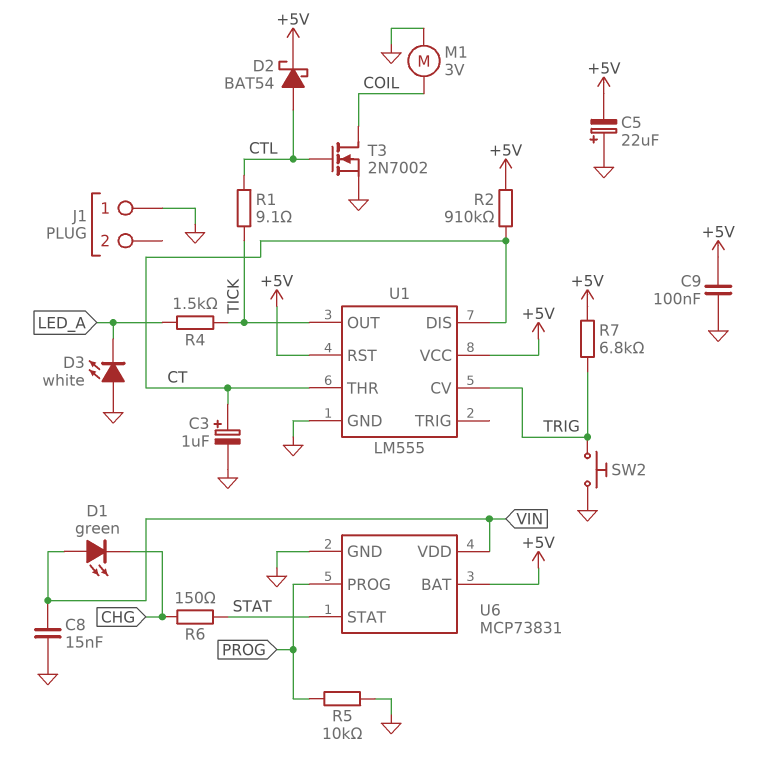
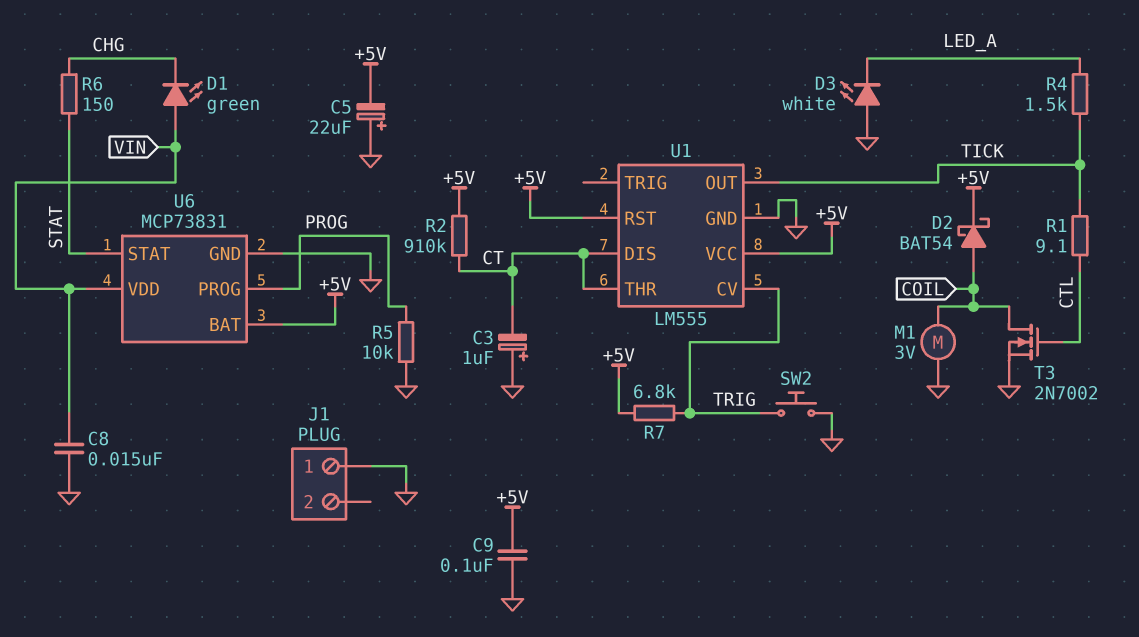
C3: 1uF (plus CT, minus GND) -> 1uF (plus GND, minus CT)
D2: schottky BAT54 (A CTL, K +5V) -> schottky BAT54 (A COIL, K +5V)

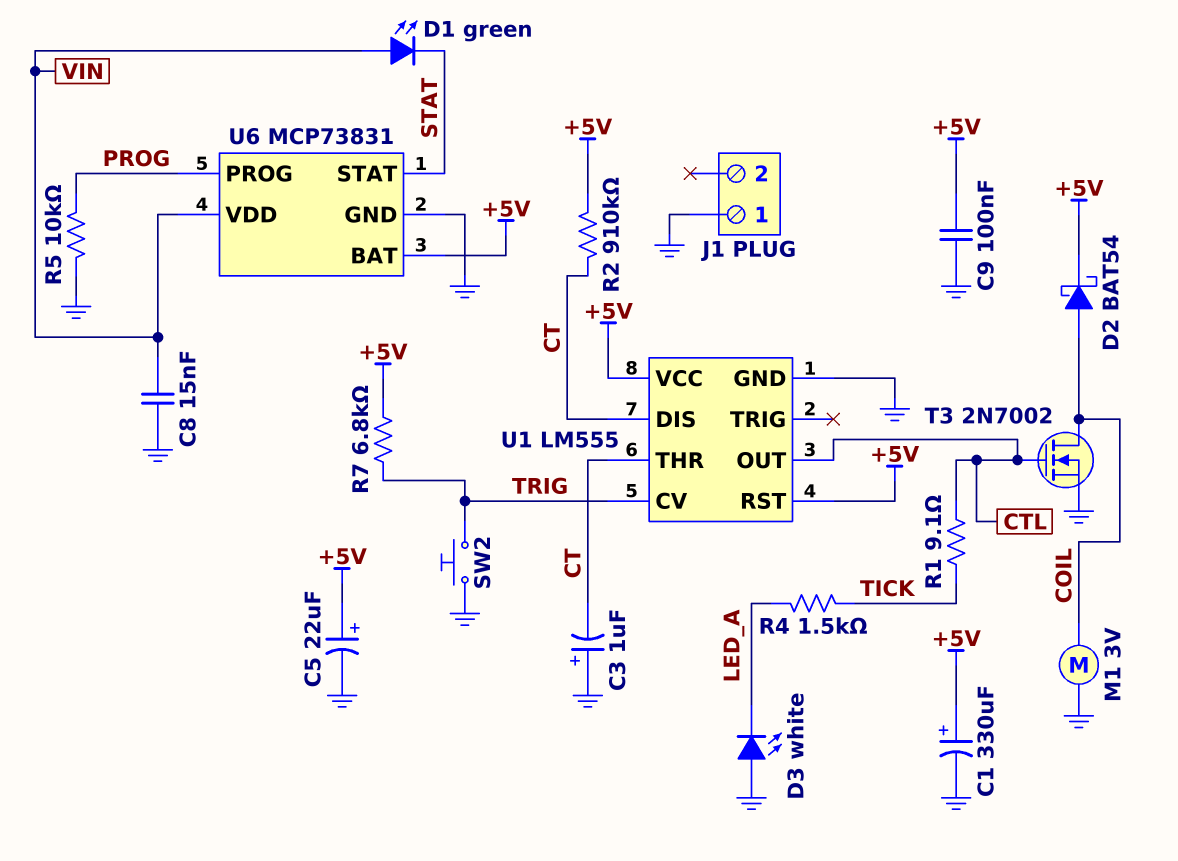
C1: none -> 330uF (plus +5V, minus GND)
C5: 22uF (plus GND, minus +5V) -> 22uF (plus +5V, minus GND)
D1: LED green (A VIN, K CHG) -> LED green (A VIN, K STAT)
R6: 150 (CHG, STAT) -> none
U1 pin OUT: TICK -> CTL

